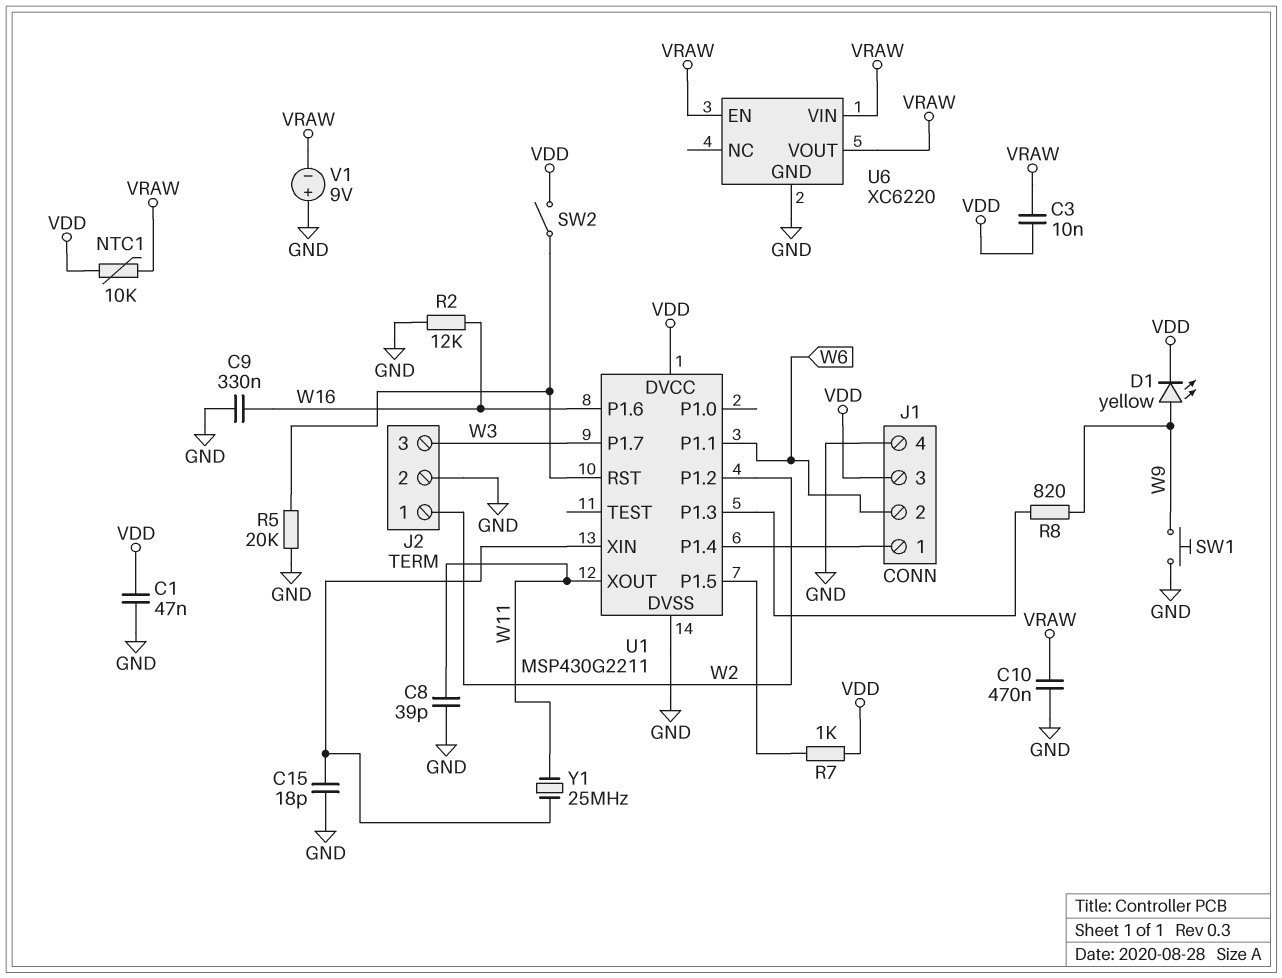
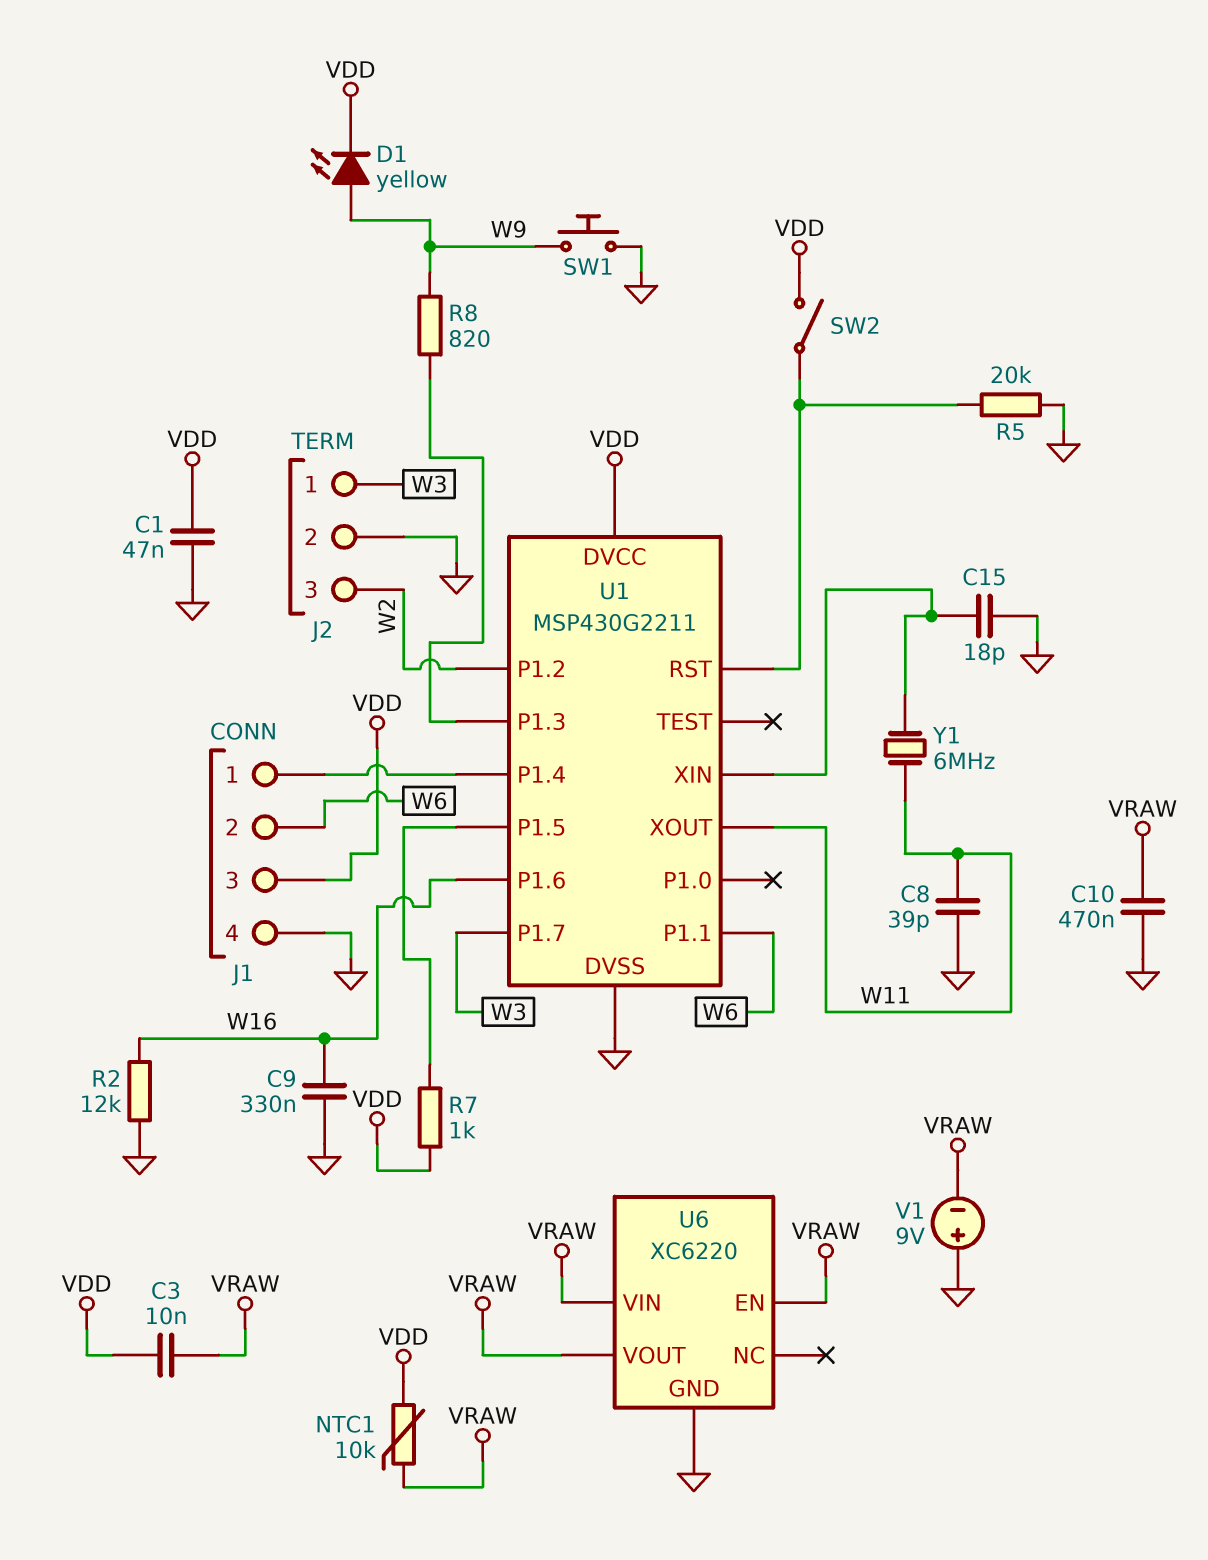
J2 pin 1: W2 -> W3
J2 pin 3: W3 -> W2
Y1: 25MHz (U1/XIN, W11) -> 6MHz (U1/XIN, W11)

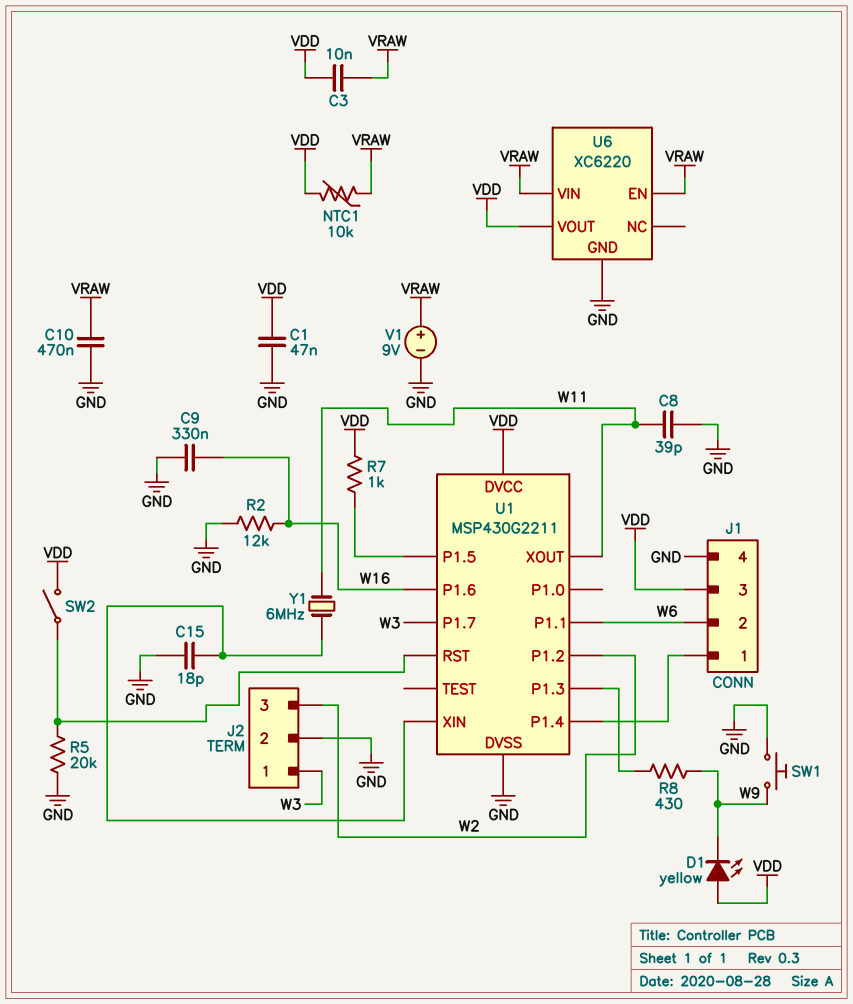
D1: LED yellow (A W9, K VDD) -> LED yellow (A VDD, K W9)
R8: 820 (U1/P1.3, W9) -> 430 (U1/P1.3, W9)
U6 pin VOUT: VRAW -> VDD
V1: 9V (plus GND, minus VRAW) -> 9V (plus VRAW, minus GND)

